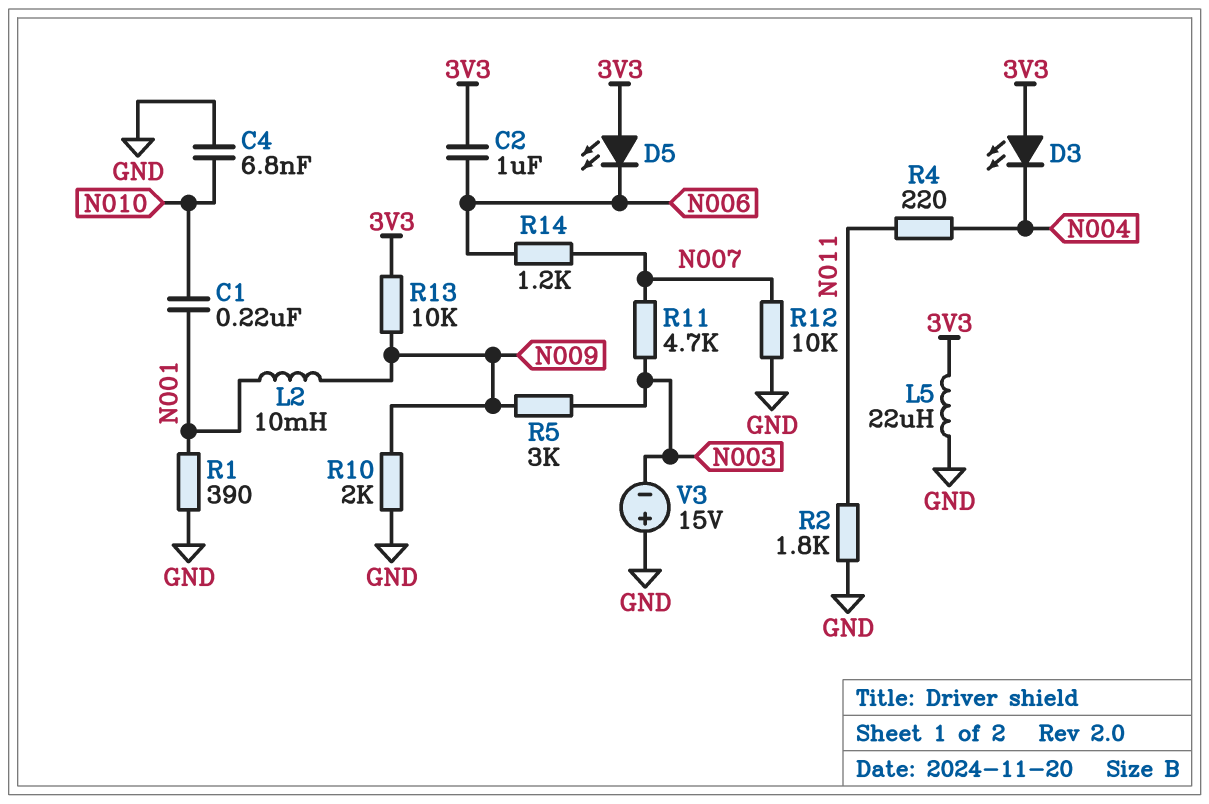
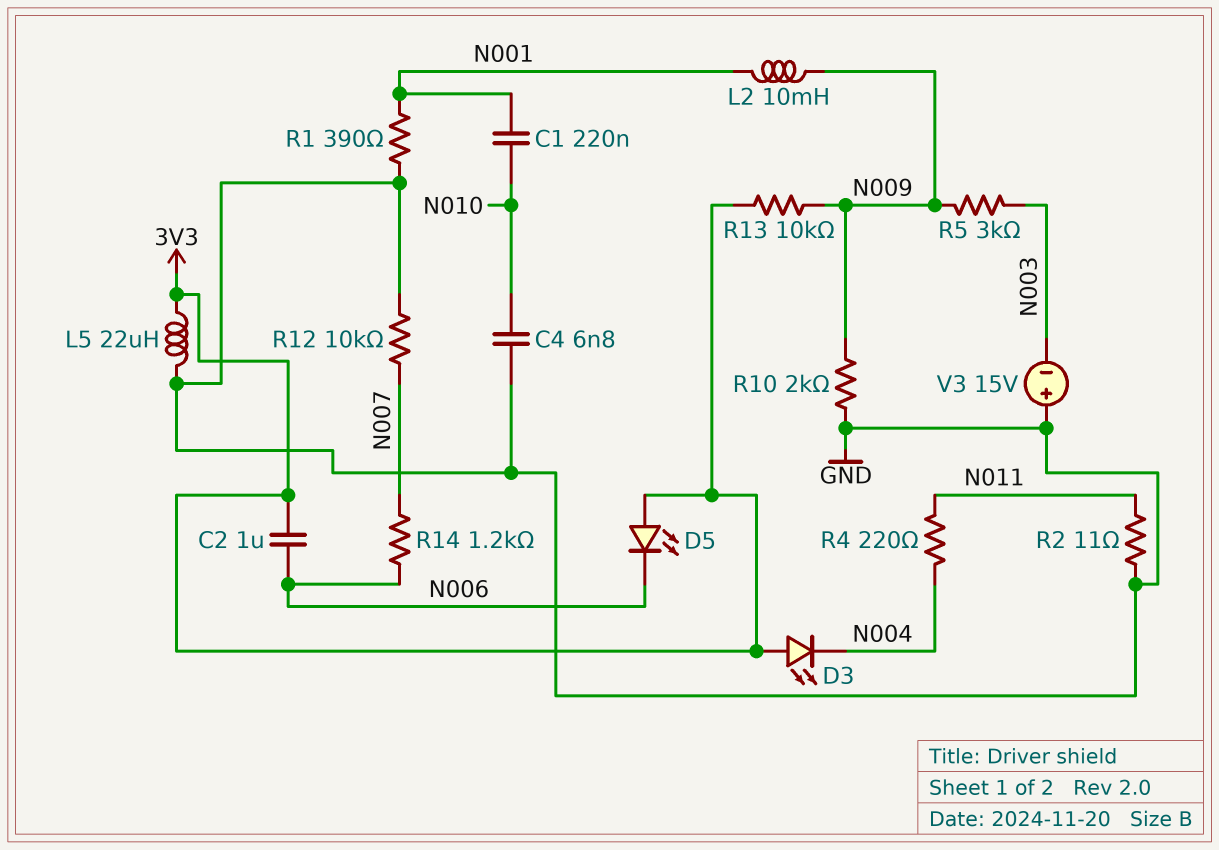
R2: 1.8k (GND, N011) -> 11 (GND, N011)
R11: 4.7k (N003, N007) -> none

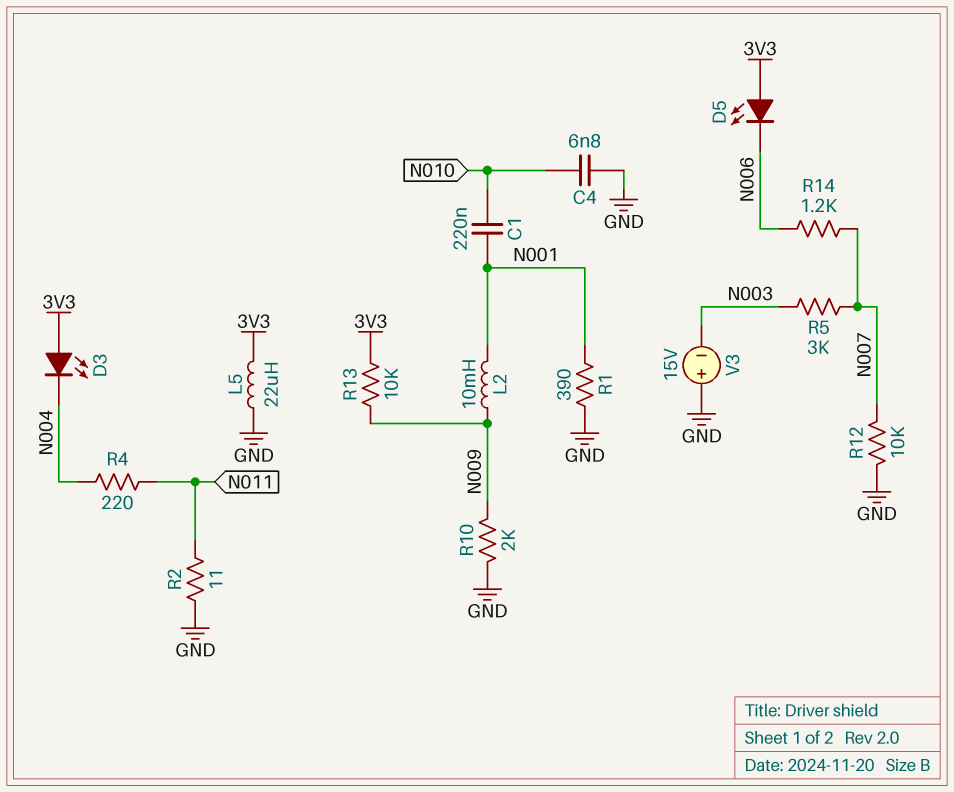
C2: 1uF (3V3, N006) -> none
R5: 3k (N003, N009) -> 3k (N003, N007)

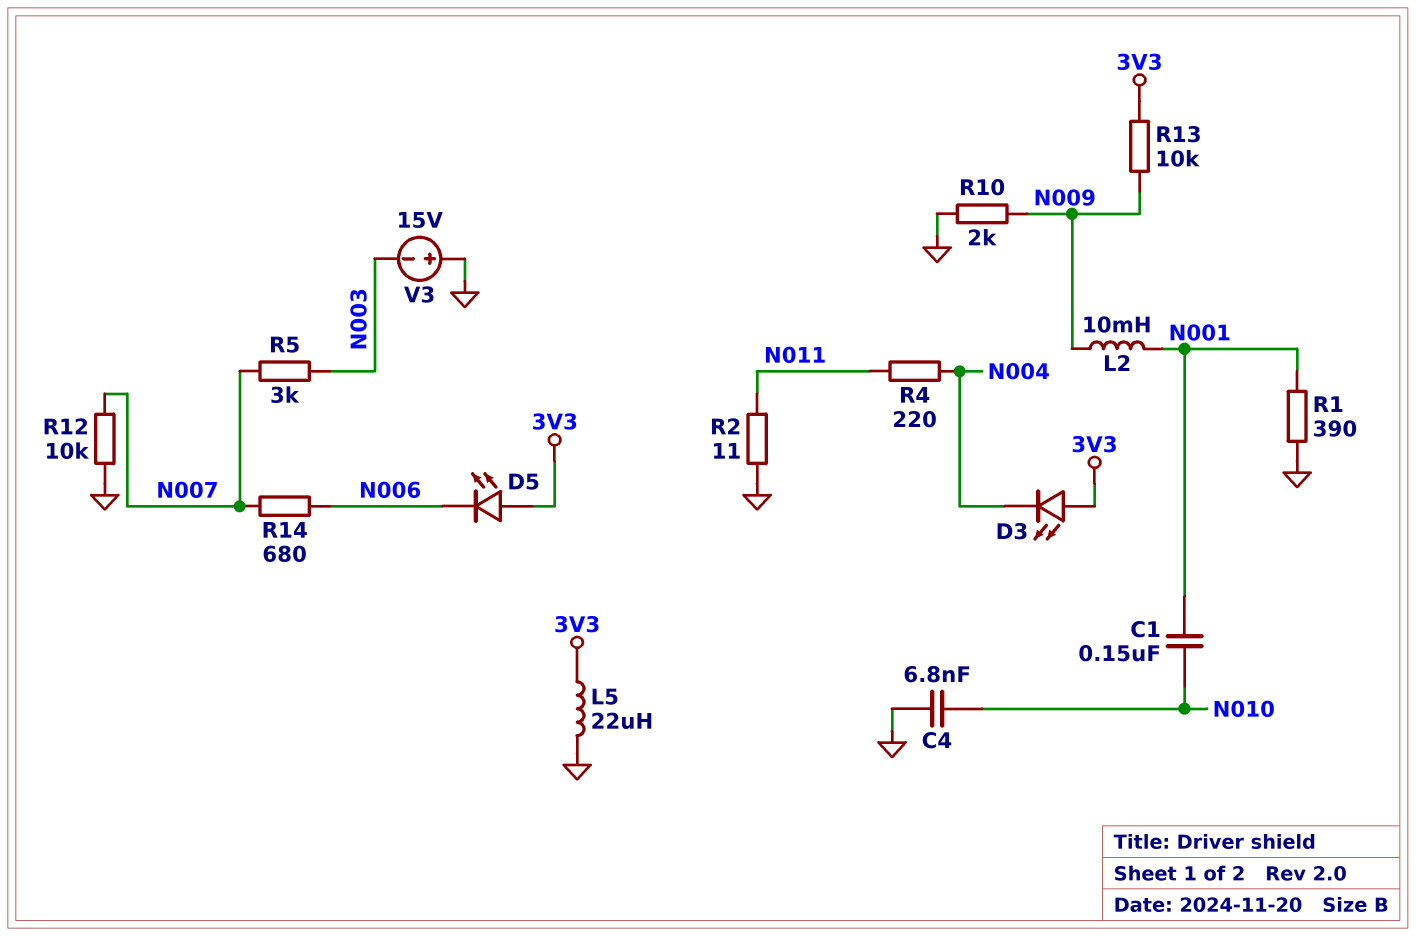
C1: 220nF (N001, N010) -> 150nF (N001, N010)
R14: 1.2k (N006, N007) -> 680 (N006, N007)

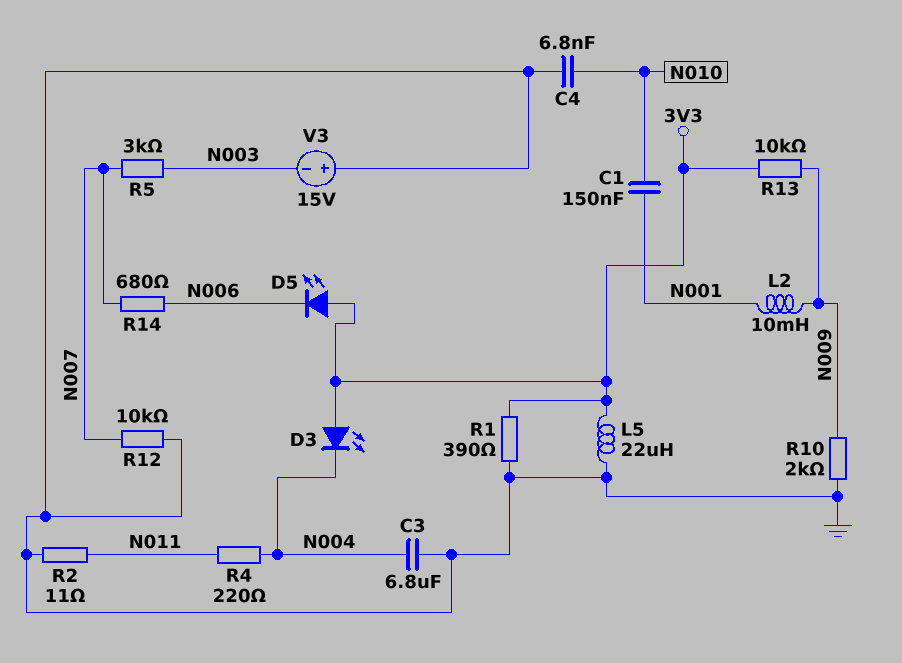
C3: none -> 6.8uF (GND, N004)
R1: 390 (GND, N001) -> 390 (3V3, GND)

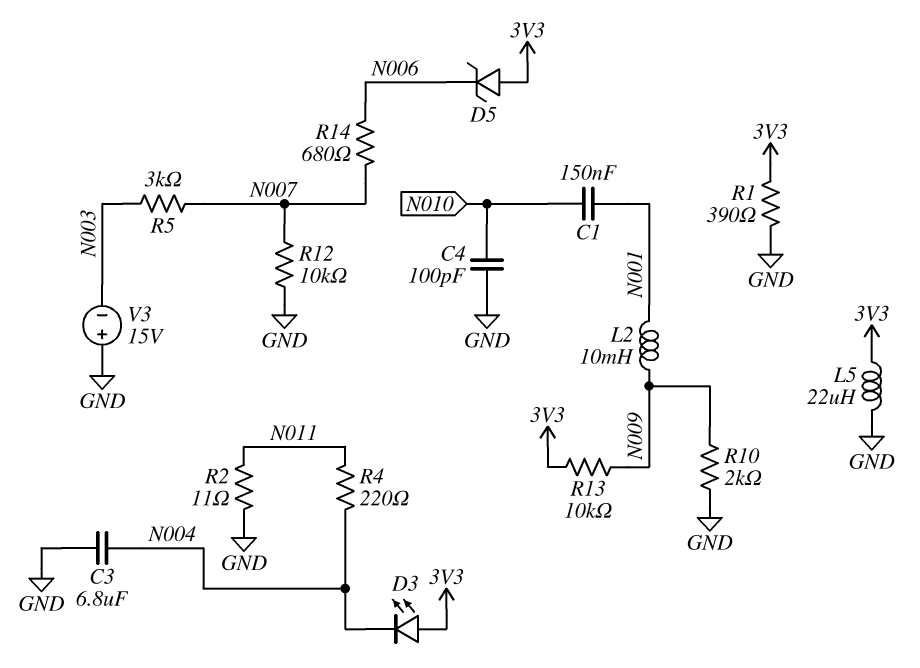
C4: 6.8nF (GND, N010) -> 100pF (GND, N010)
D5: LED (A 3V3, K N006) -> zener (A 3V3, K N006)

